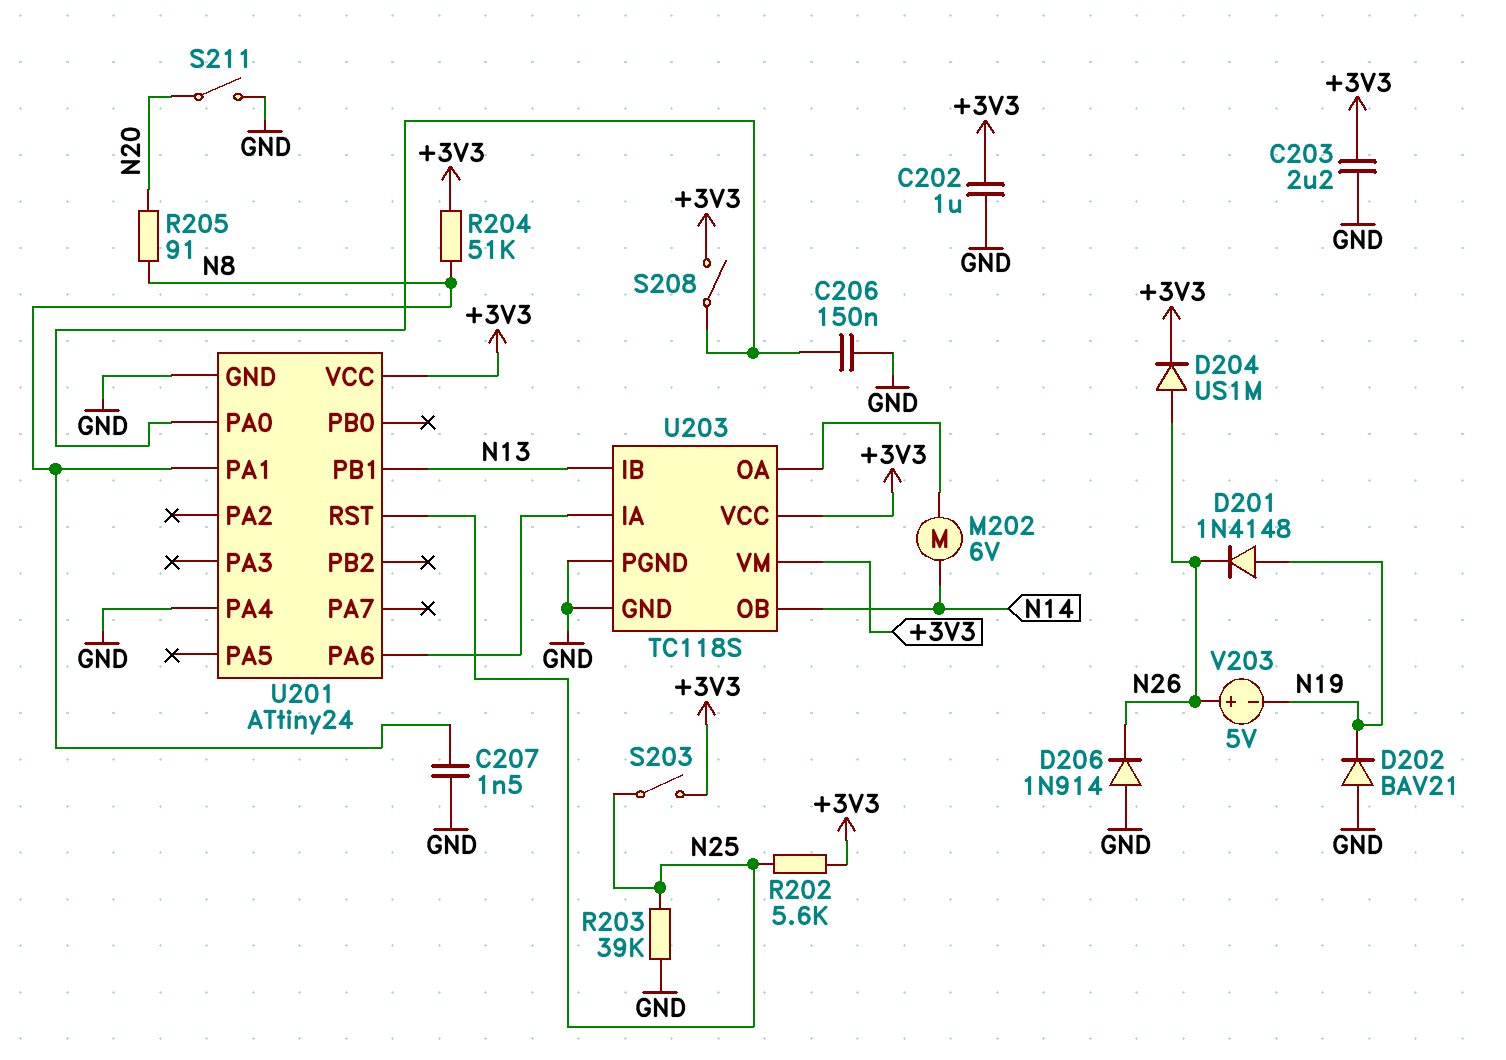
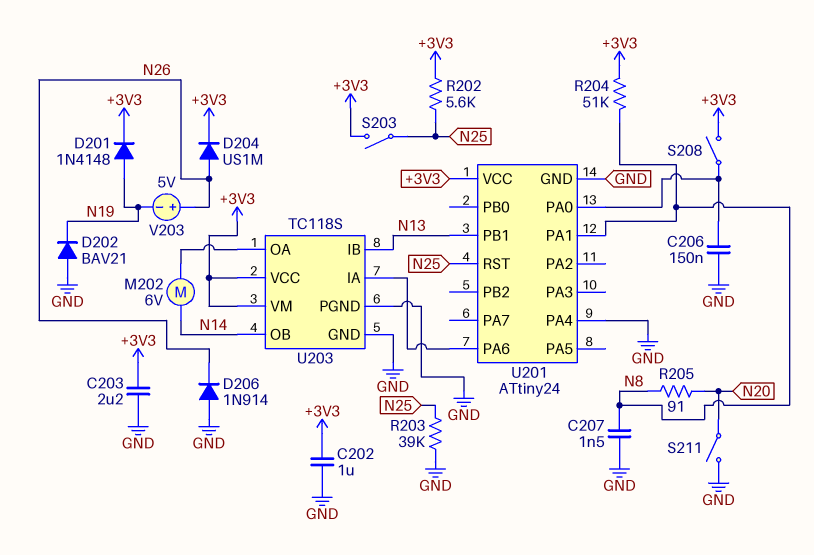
D201: diode 1N4148 (A N19, K N26) -> diode 1N4148 (A N19, K +3V3)

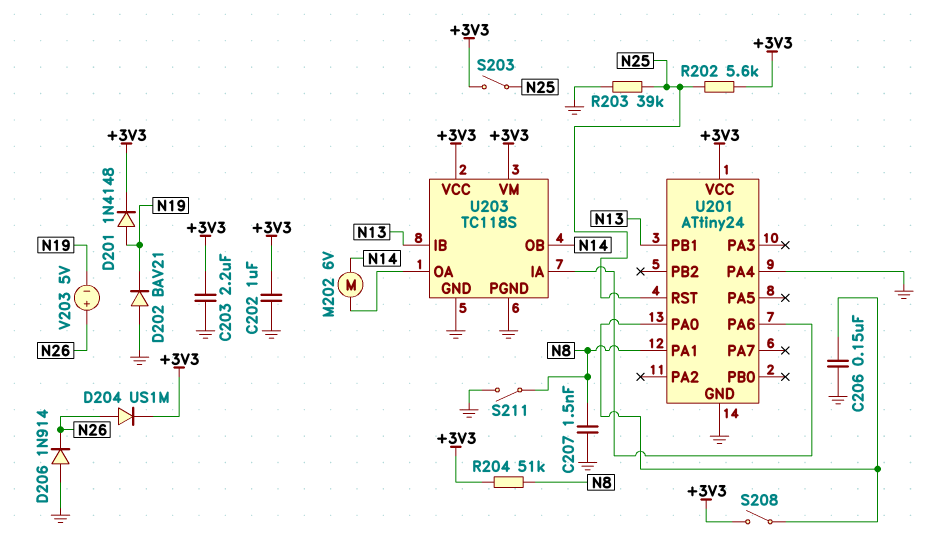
R205: 91 (N8, N20) -> none
S211: switch (GND, N20) -> switch (GND, N8)

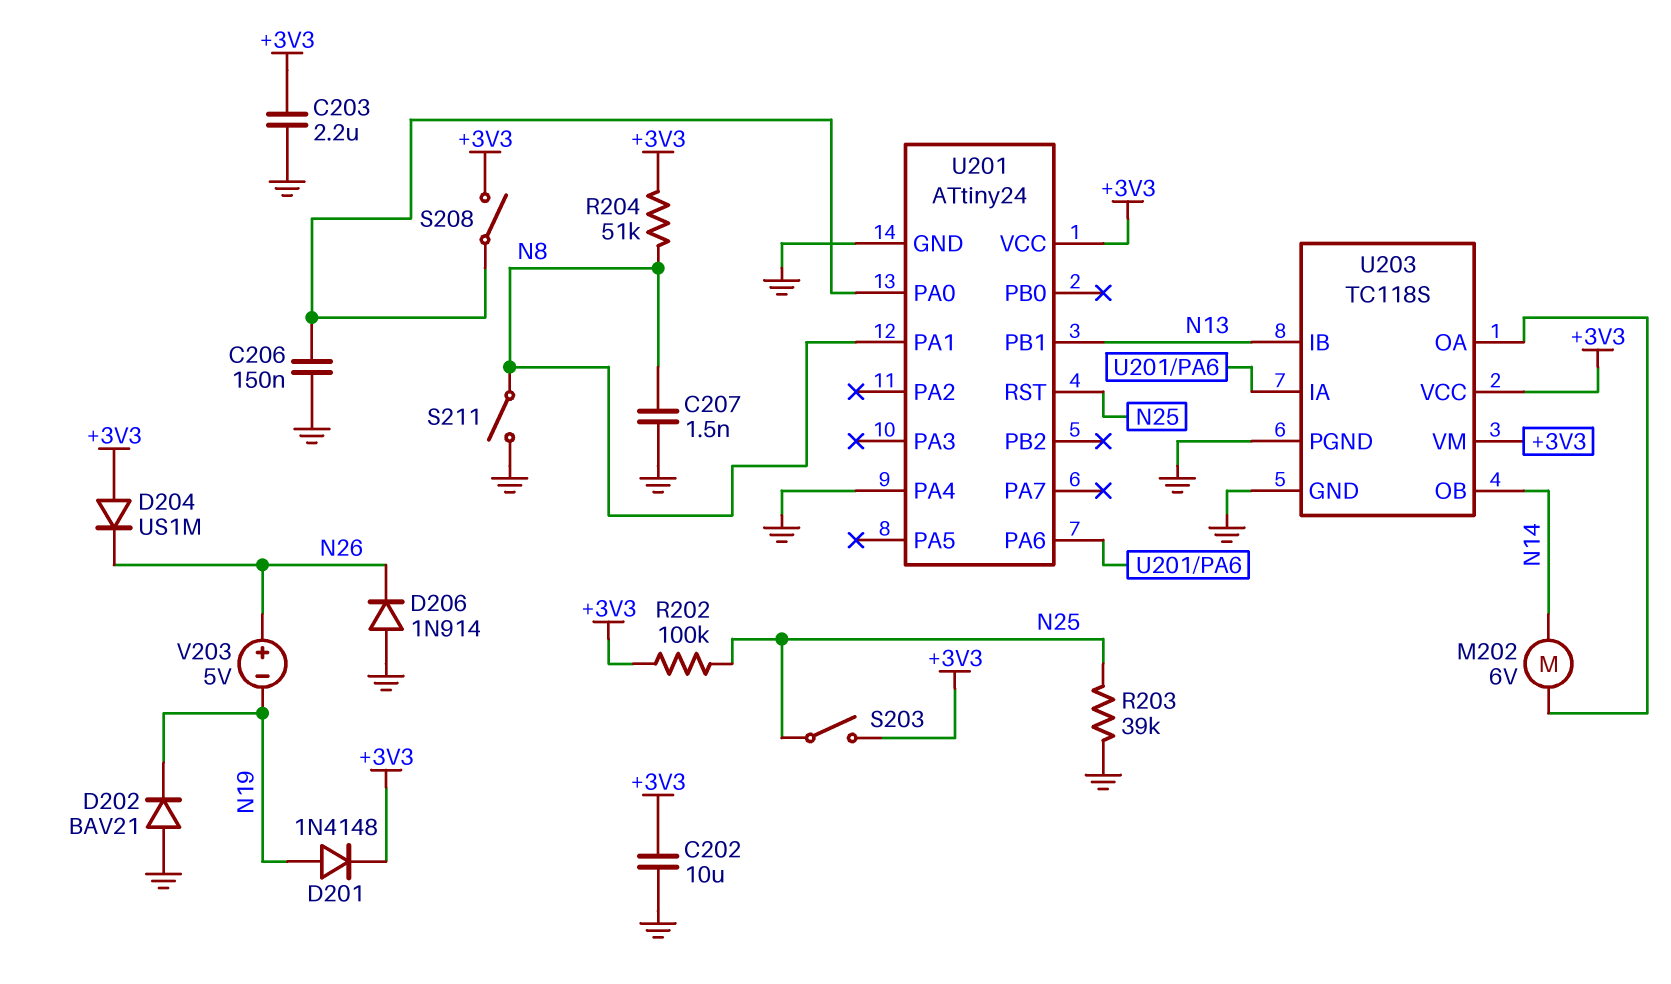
C202: 1uF (+3V3, GND) -> 10uF (+3V3, GND)
D204: diode US1M (A N26, K +3V3) -> diode US1M (A +3V3, K N26)
R202: 5.6k (+3V3, N25) -> 100k (+3V3, N25)

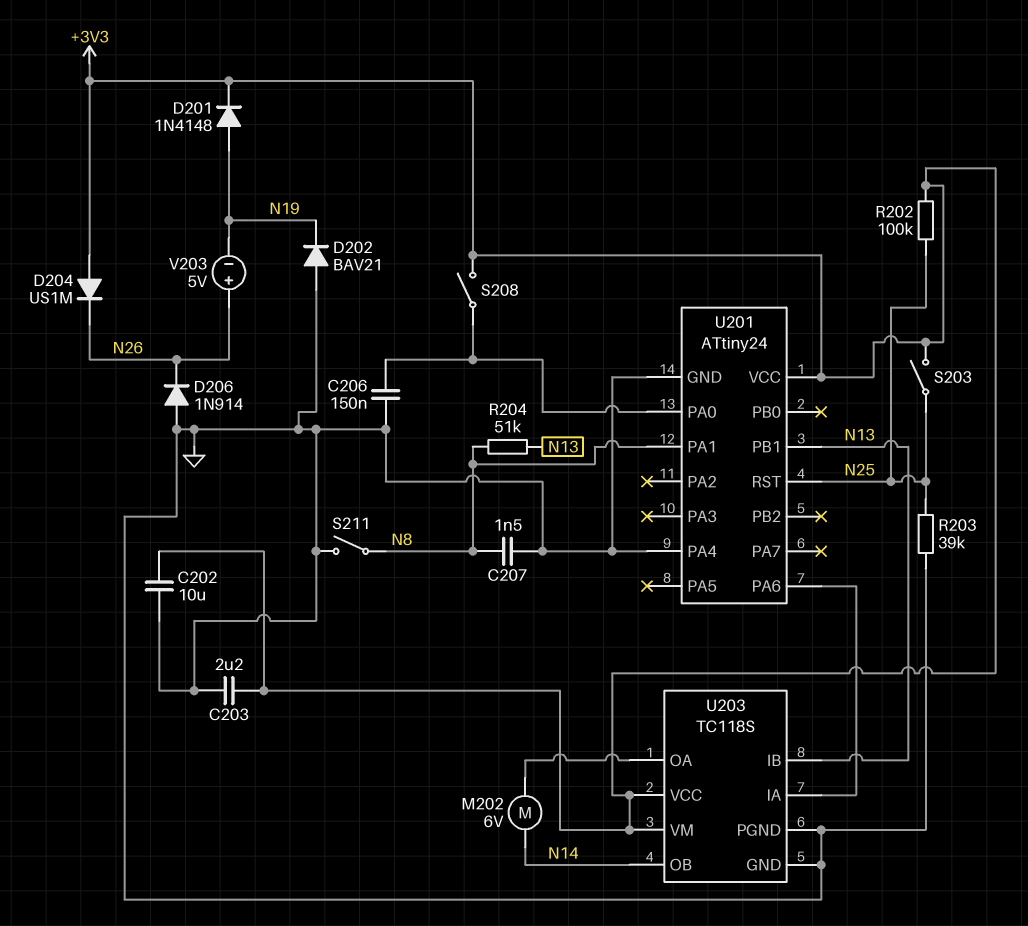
R204: 51k (+3V3, N8) -> 51k (N8, N13)

